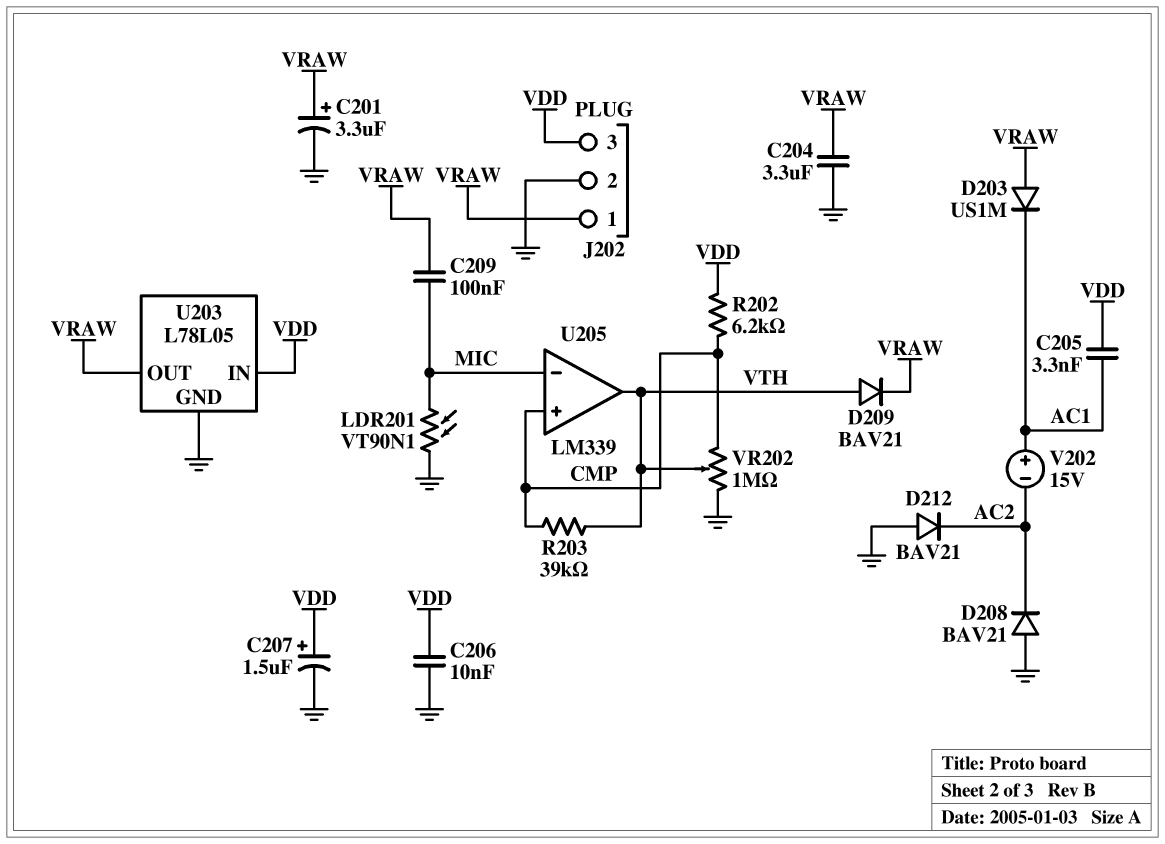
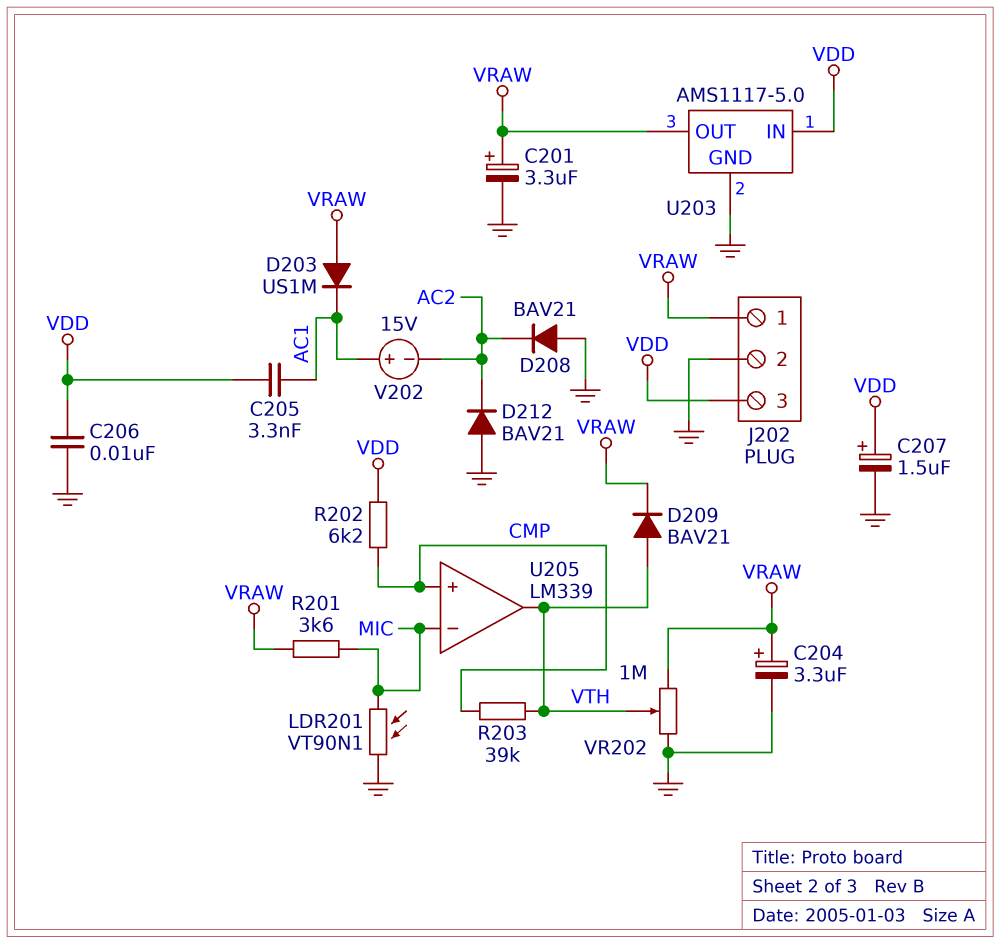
C204: 3.3uF (GND, VRAW) -> 3.3uF (plus VRAW, minus GND)
C209: 100nF (MIC, VRAW) -> none
R201: none -> 3.6k (MIC, VRAW)
U203: L78L05 -> AMS1117-5.0
VR202: 1M (CMP, GND, wiper VTH) -> 1M (GND, VRAW, wiper VTH)

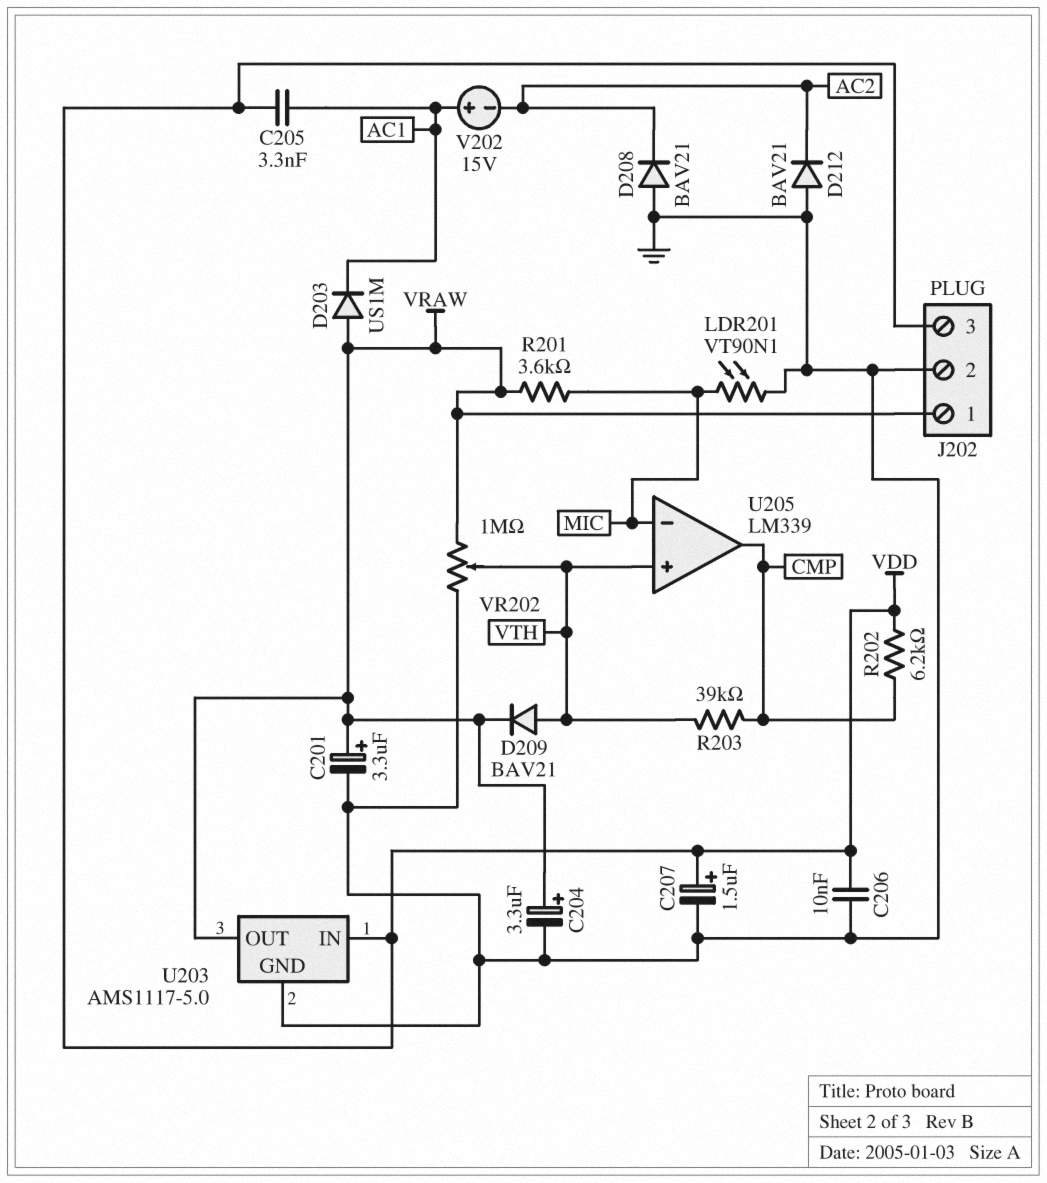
U205 pin in+: CMP -> VTH
U205 pin out: VTH -> CMP

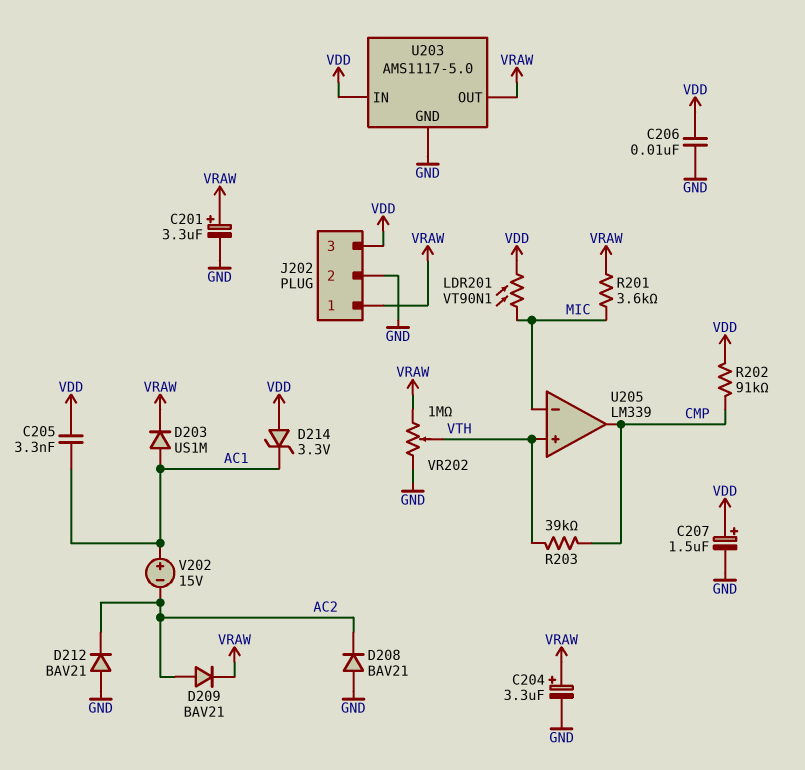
D203: diode US1M (A VRAW, K AC1) -> diode US1M (A AC1, K VRAW)
D209: diode BAV21 (A VTH, K VRAW) -> diode BAV21 (A AC2, K VRAW)
D214: none -> zener 3.3V (A VDD, K AC1)
LDR201: VT90N1 (GND, MIC) -> VT90N1 (MIC, VDD)
R202: 6.2k (CMP, VDD) -> 91k (CMP, VDD)

